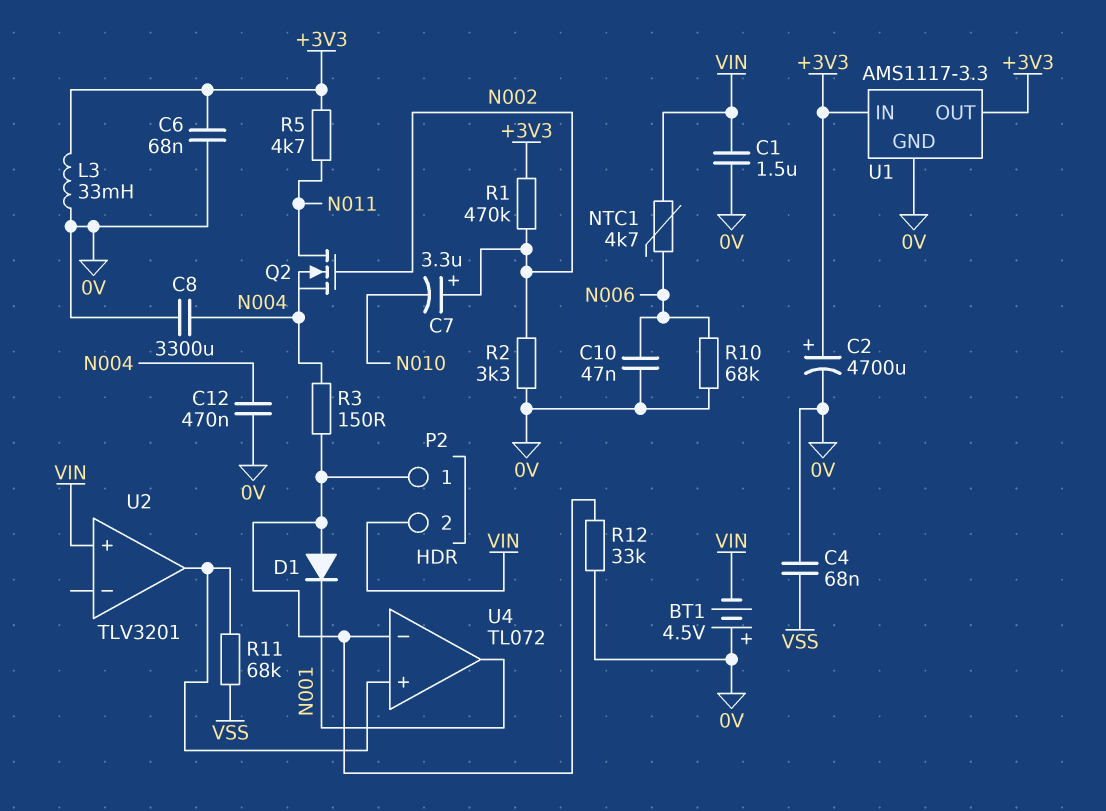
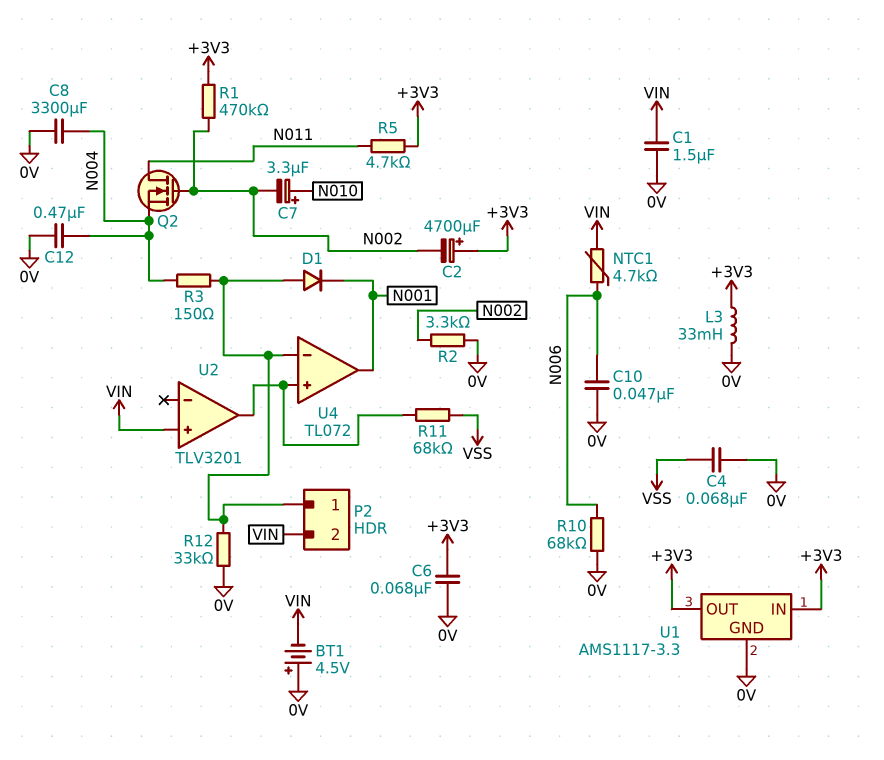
C2: 4700uF (plus +3V3, minus 0V) -> 4700uF (plus +3V3, minus N002)
C7: 3.3uF (plus N002, minus N010) -> 3.3uF (plus N010, minus N002)

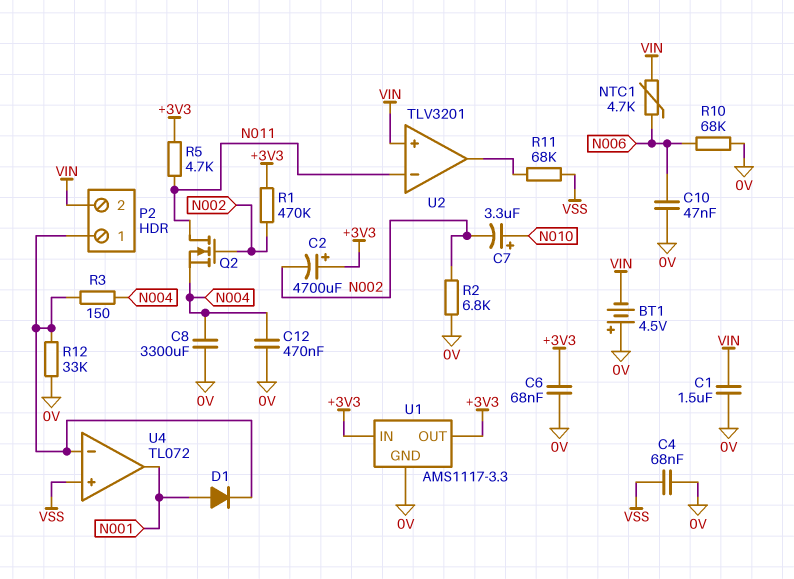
D1: diode (A P2/1, K N001) -> diode (A N001, K P2/1)
L3: 33mH (+3V3, 0V) -> none
R2: 3.3k (0V, N002) -> 6.8k (0V, N002)
U2 pin in-: none -> N011
U4 pin in+: U2/out -> VSS

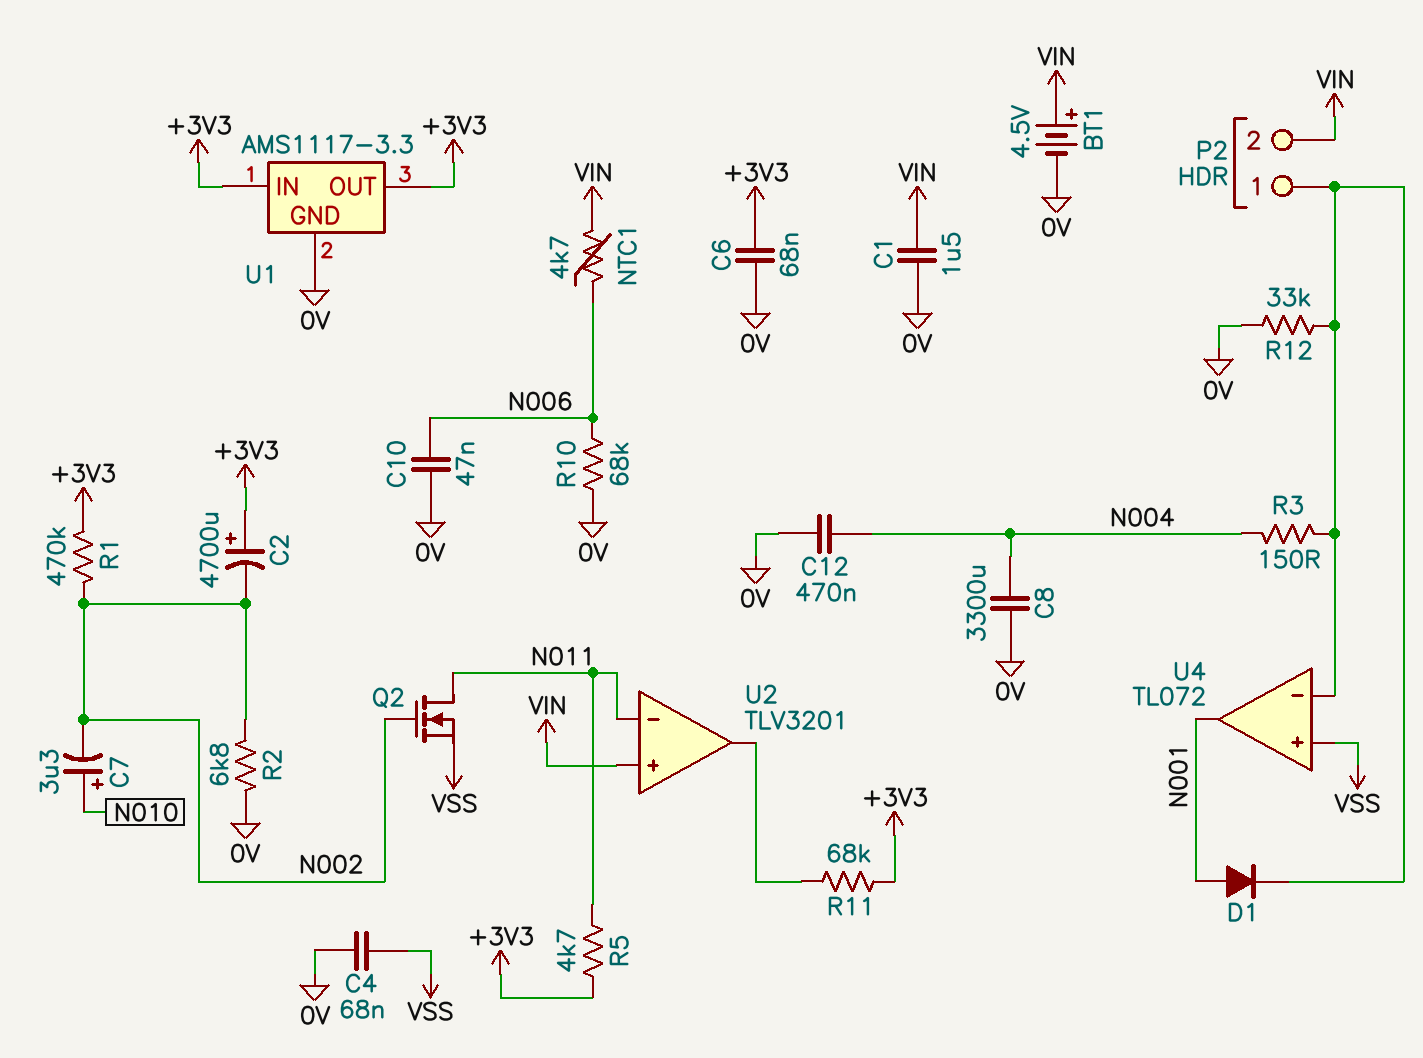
BT1: 4.5V (plus 0V, minus VIN) -> 4.5V (plus VIN, minus 0V)
Q2: NMOS (G N002, D N011, S N004) -> NMOS (G N002, D N011, S VSS)
R11: 68k (U2/out, VSS) -> 68k (+3V3, U2/out)

